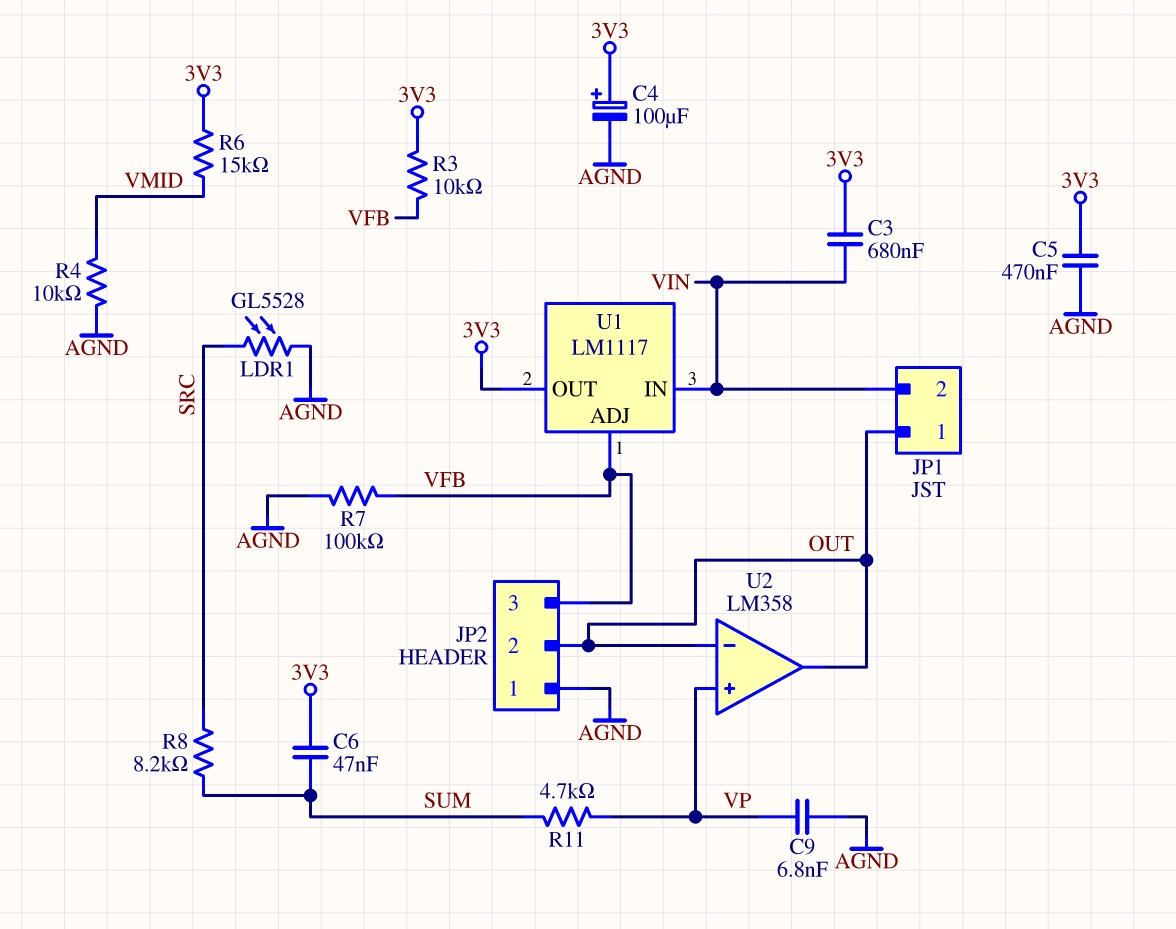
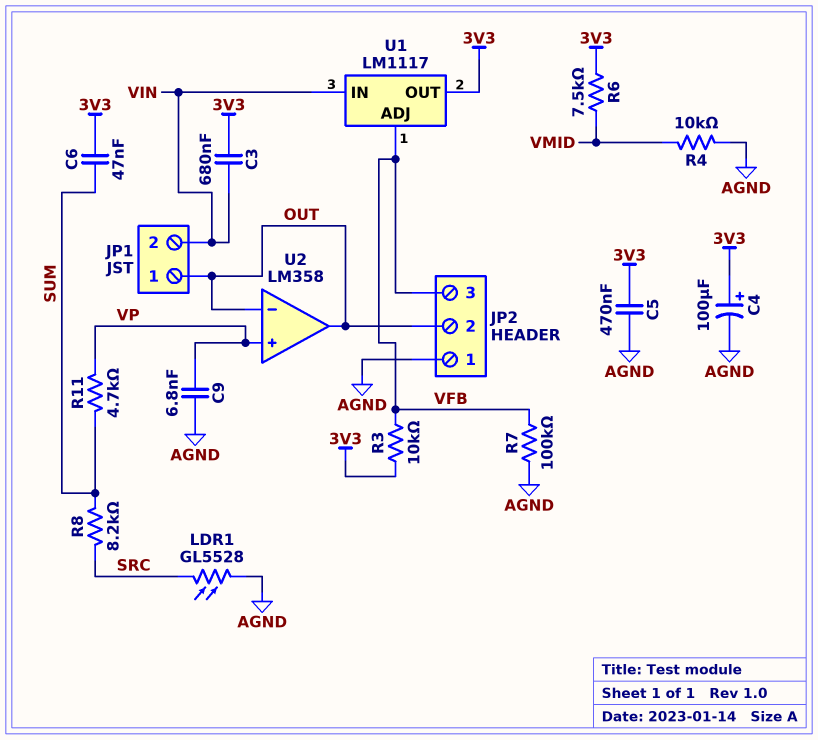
R6: 15k (3V3, VMID) -> 7.5k (3V3, VMID)

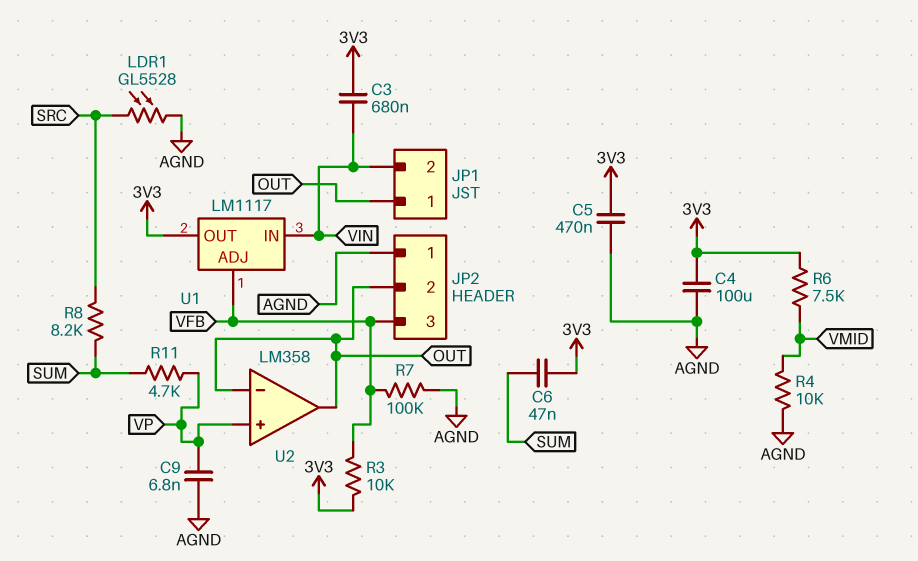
C4: 100uF (plus 3V3, minus AGND) -> 100uF (3V3, AGND)

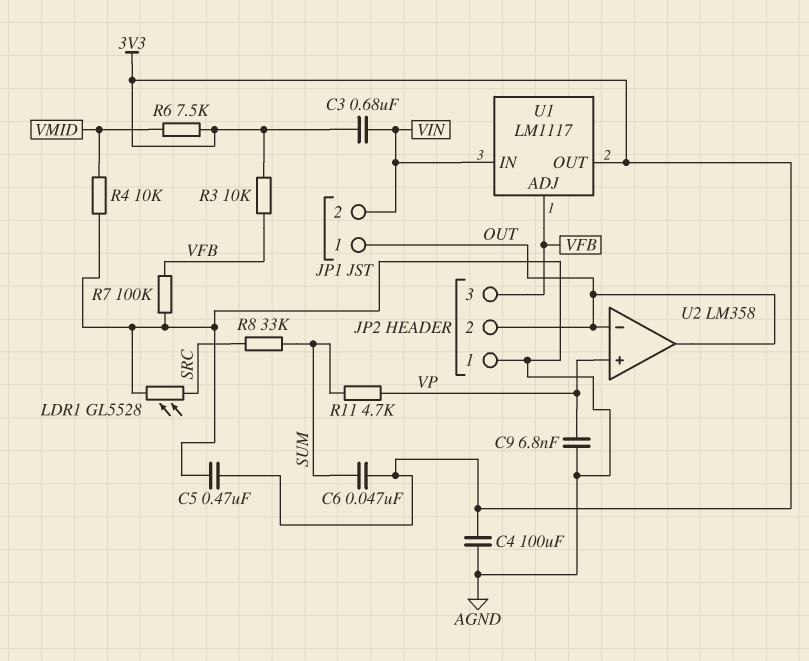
R8: 8.2k (SRC, SUM) -> 33k (SRC, SUM)

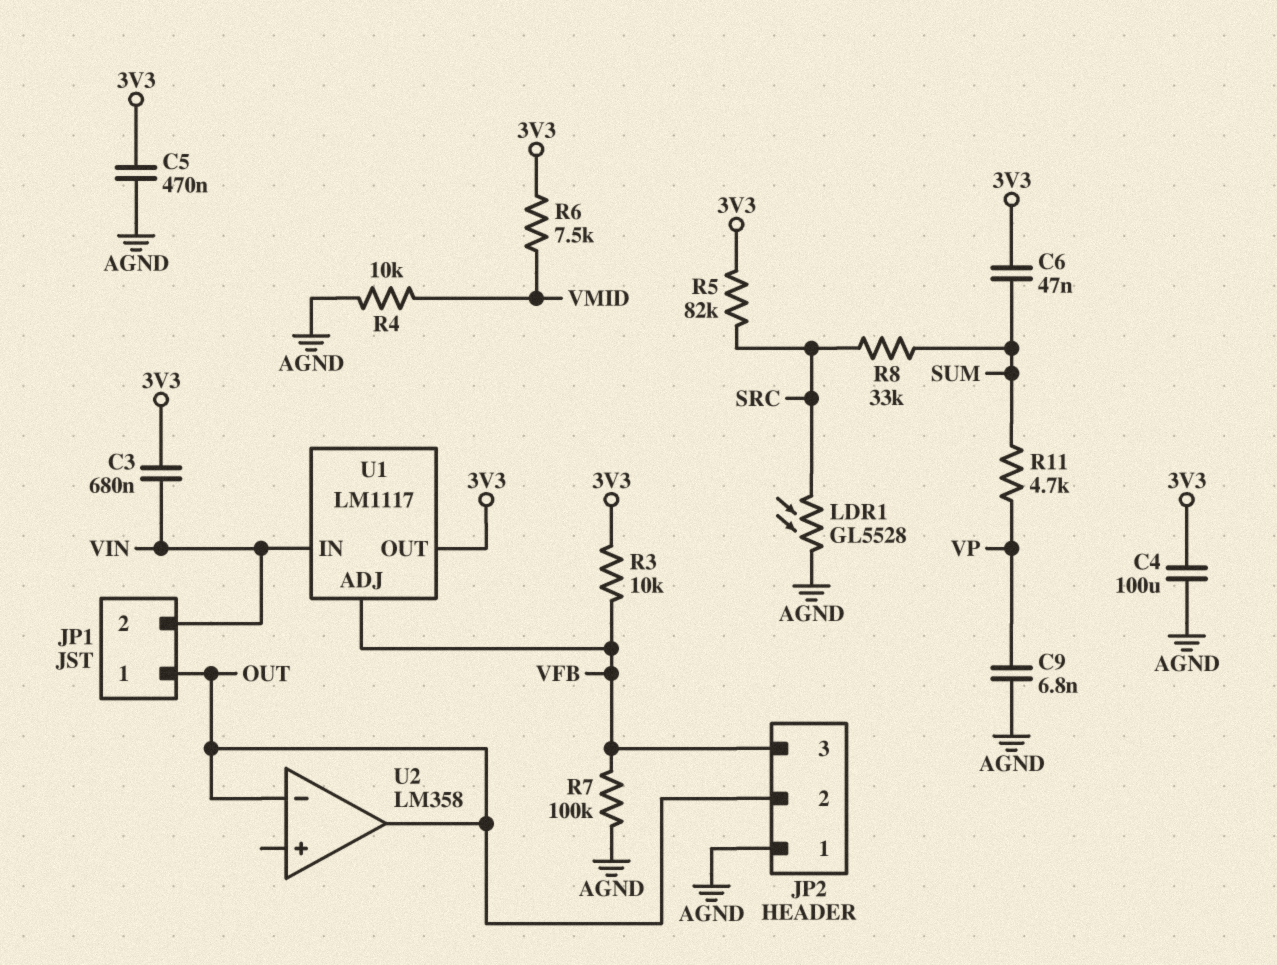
R5: none -> 82k (3V3, SRC)
U2 pin in+: VP -> none

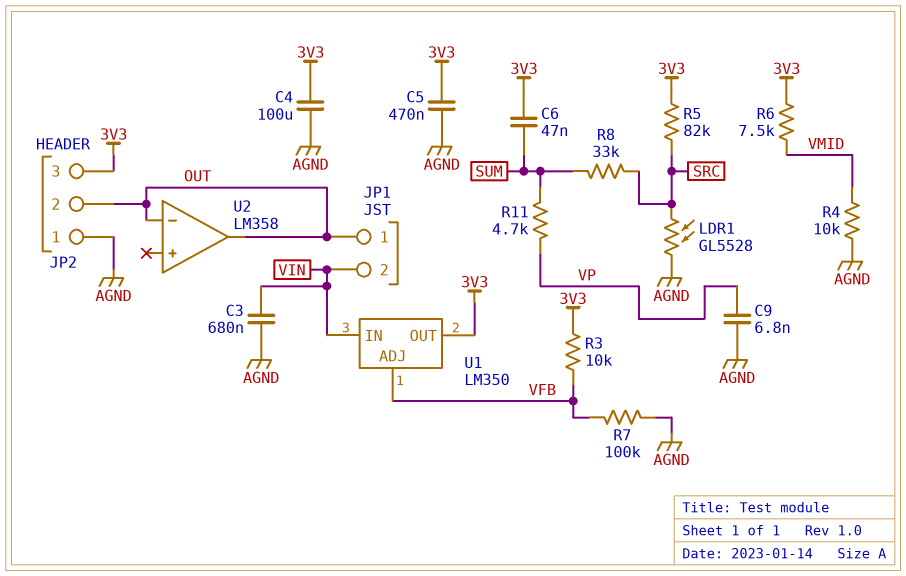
C3: 680nF (3V3, VIN) -> 680nF (AGND, VIN)
JP2 pin 3: VFB -> 3V3
U1: LM1117 -> LM350

